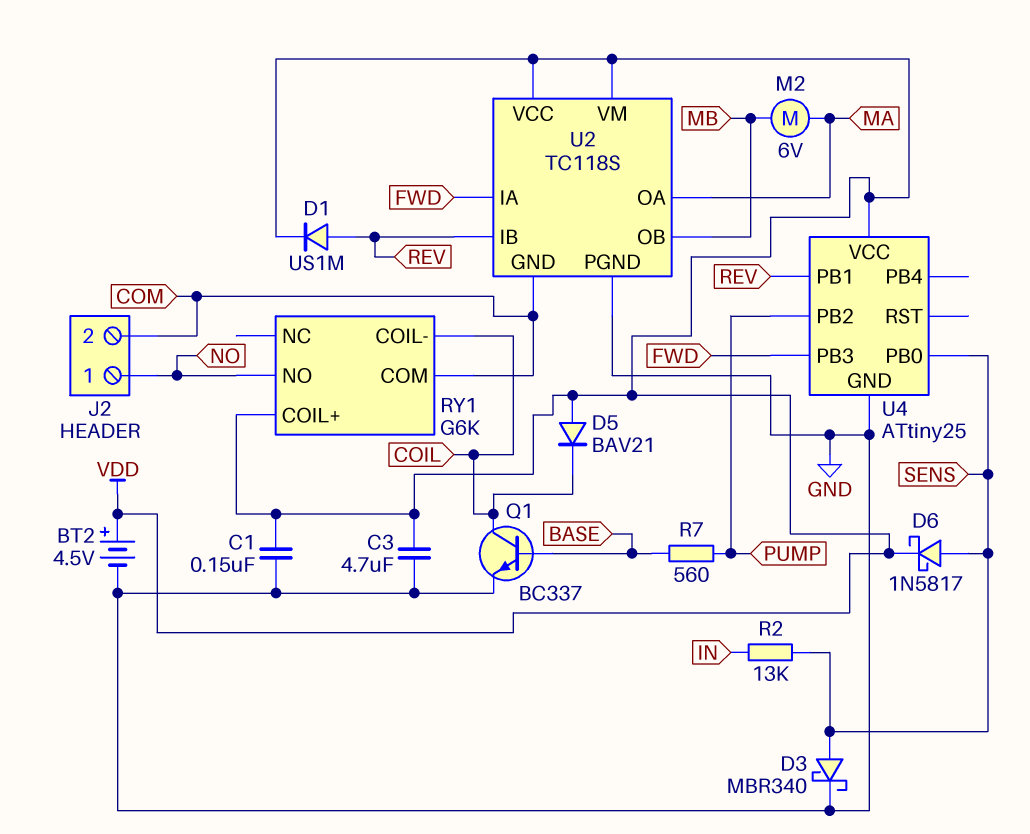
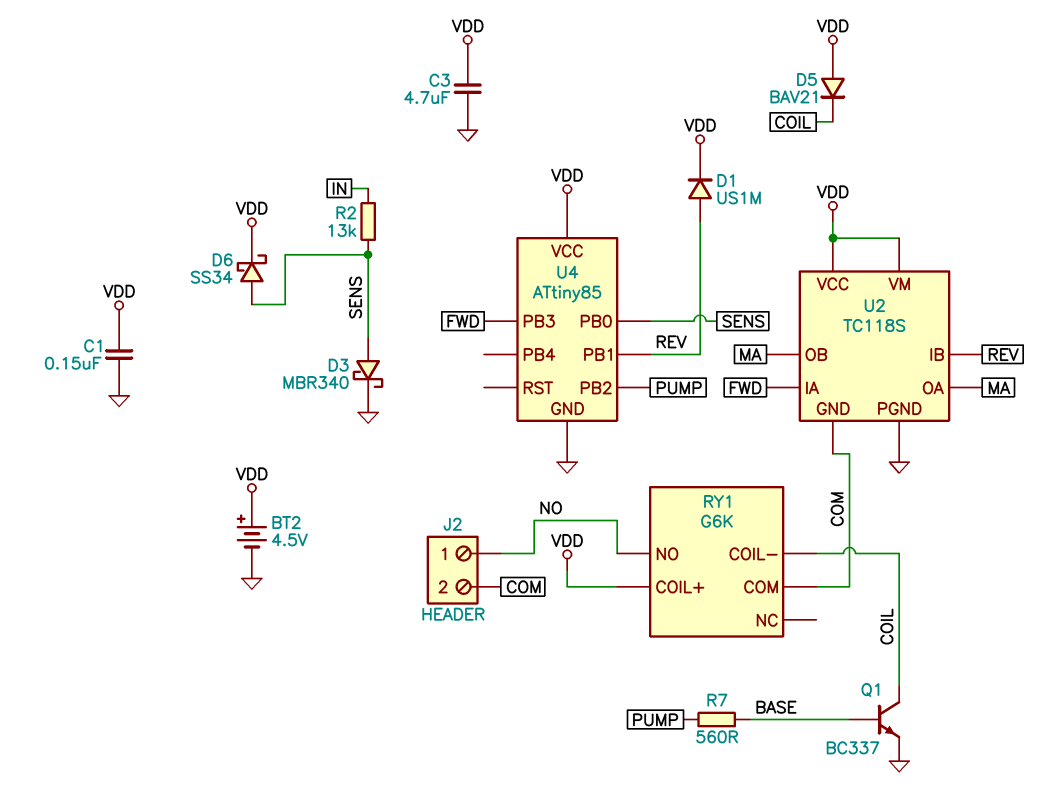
D6: schottky 1N5817 (A SENS, K VDD) -> schottky SS34 (A SENS, K VDD)
M2: motor 6V (MA, MB) -> none
U2 pin OB: MB -> MA
U4: ATtiny25 -> ATtiny85

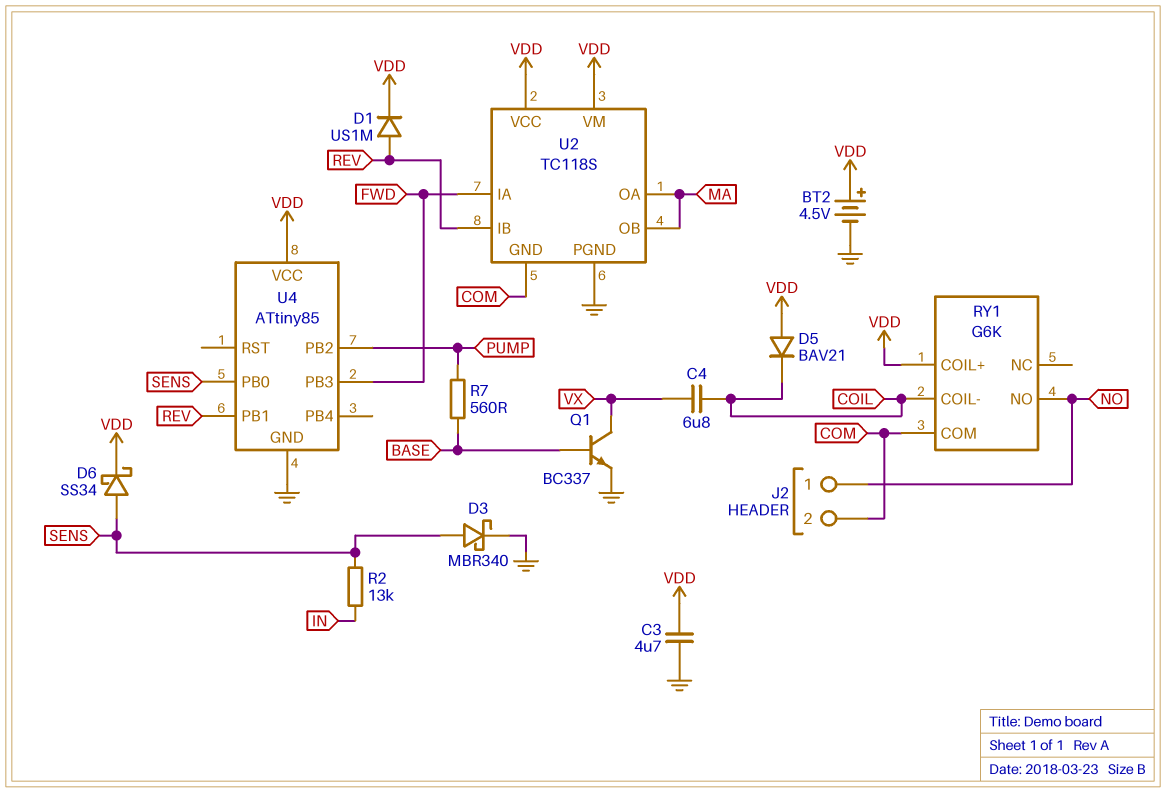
C1: 150nF (GND, VDD) -> none
C4: none -> 6.8uF (COIL, VX)
Q1: NPN BC337 (B BASE, C COIL, E GND) -> NPN BC337 (B BASE, C VX, E GND)

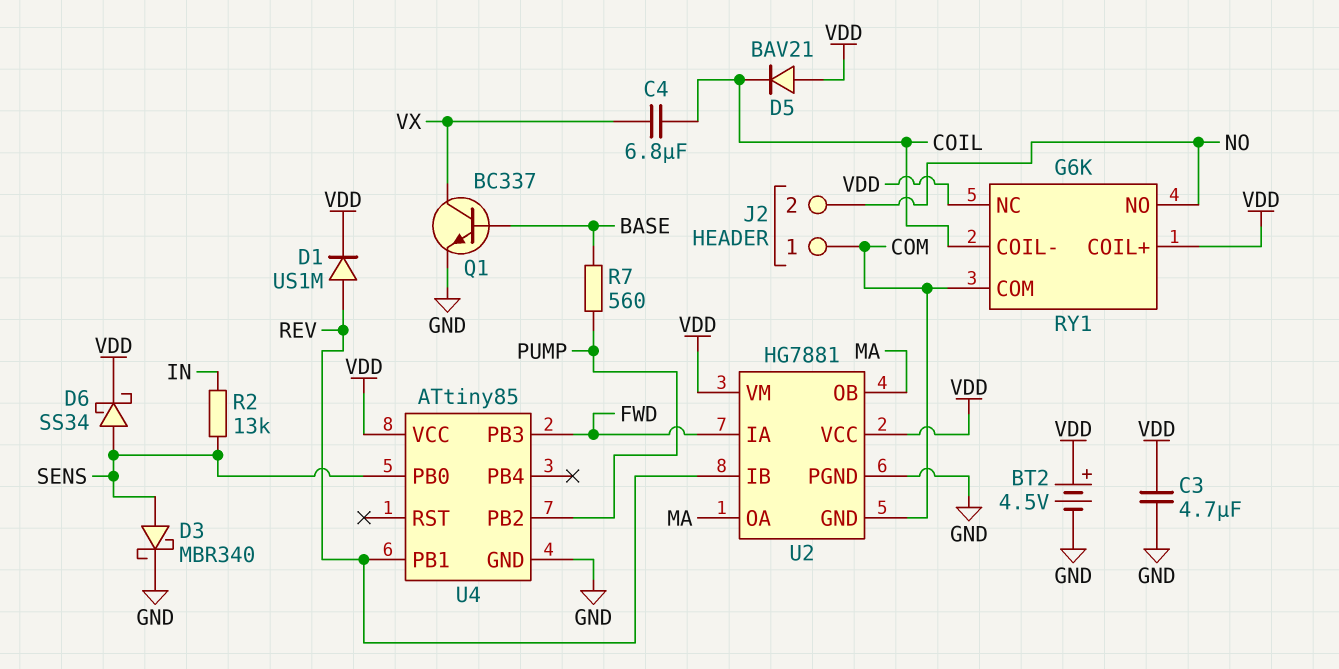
J2 pin 1: NO -> COM
J2 pin 2: COM -> NO
RY1 pin NC: none -> VDD
U2: TC118S -> HG7881

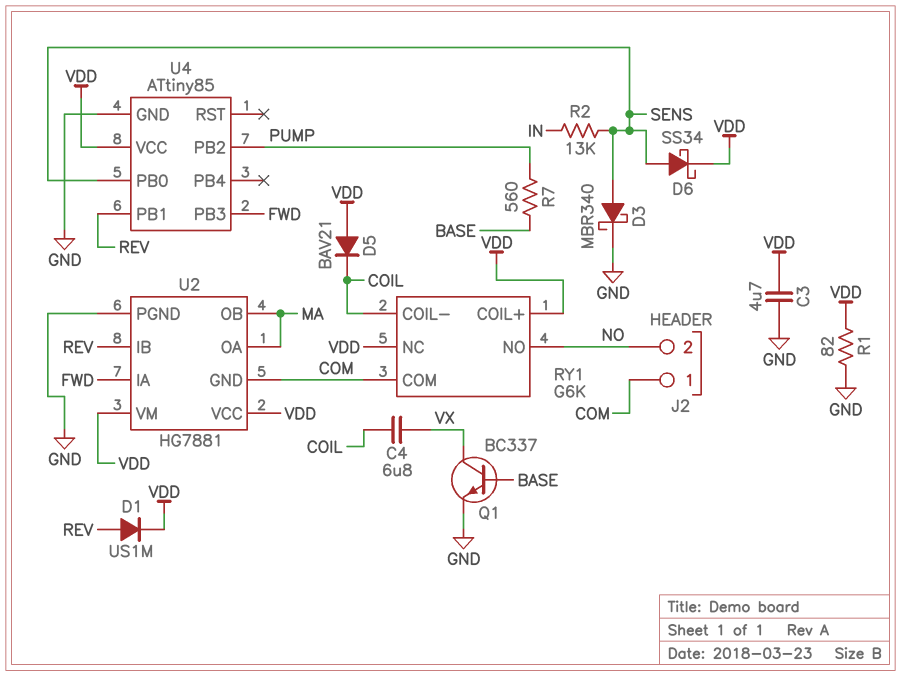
BT2: 4.5V (plus VDD, minus GND) -> none
R1: none -> 82 (GND, VDD)

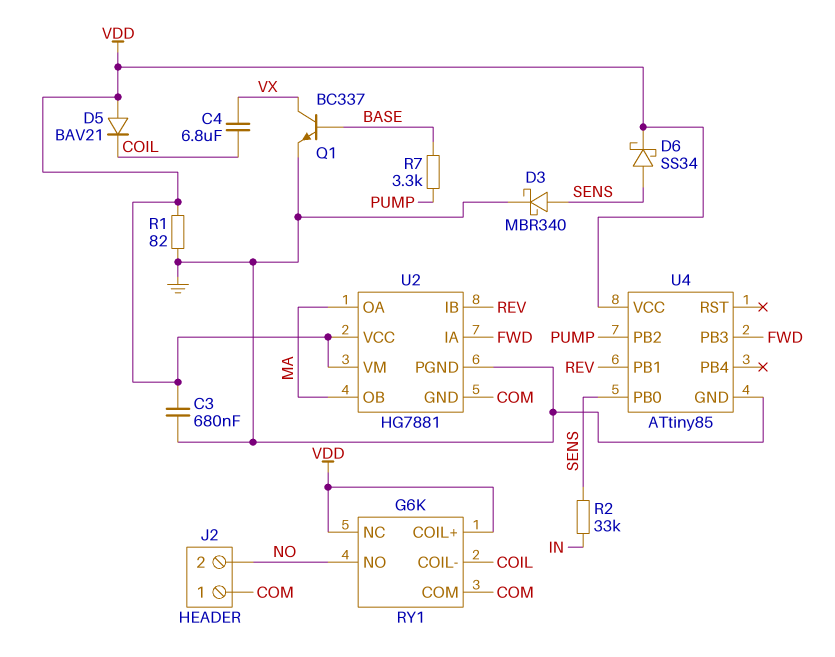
C3: 4.7uF (GND, VDD) -> 680nF (GND, VDD)
D1: diode US1M (A REV, K VDD) -> none
R2: 13k (IN, SENS) -> 33k (IN, SENS)
R7: 560 (BASE, PUMP) -> 3.3k (BASE, PUMP)

